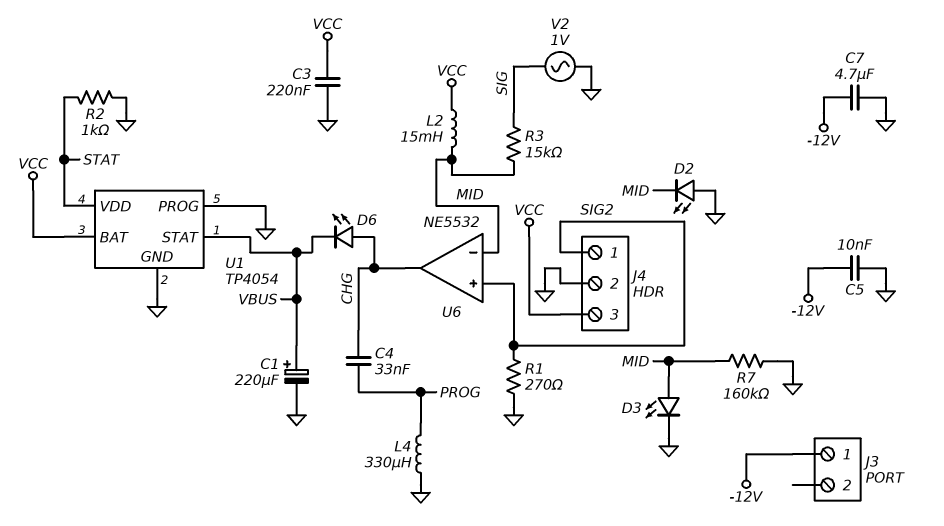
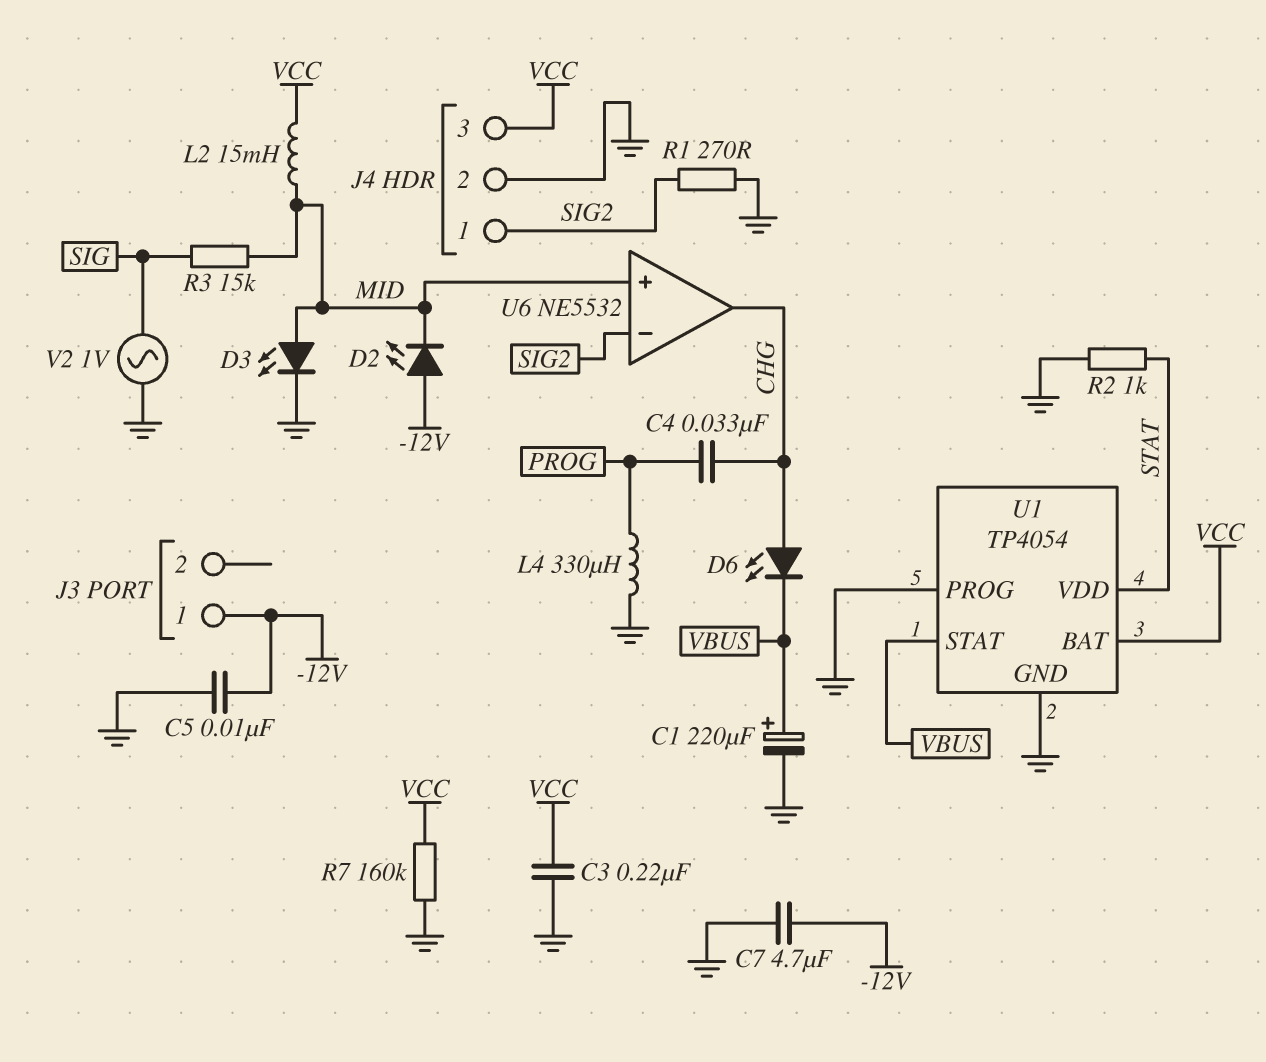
D2: LED (A GND, K MID) -> LED (A -12V, K MID)
R7: 160k (GND, MID) -> 160k (GND, VCC)
U6 pin in+: SIG2 -> MID
U6 pin in-: MID -> SIG2

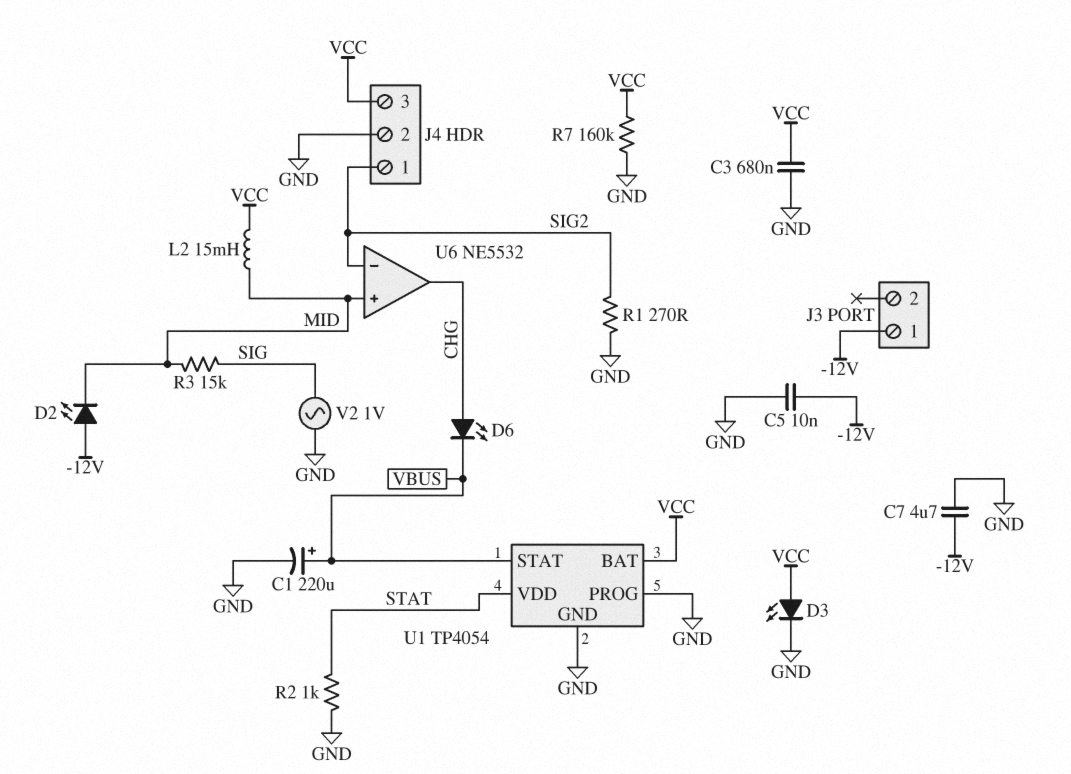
C3: 220nF (GND, VCC) -> 680nF (GND, VCC)
C4: 33nF (CHG, PROG) -> none
D3: LED (A MID, K GND) -> LED (A VCC, K GND)
L4: 330uH (GND, PROG) -> none

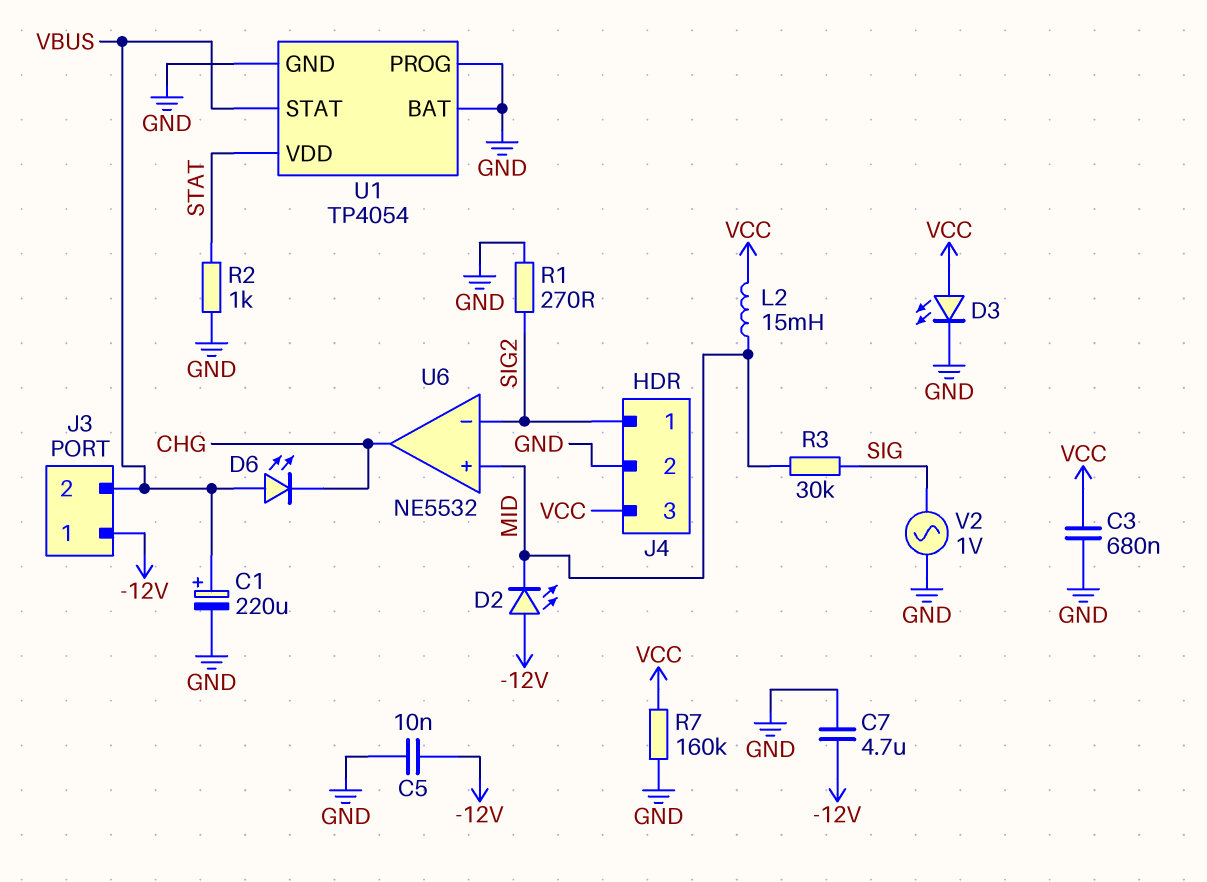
D6: LED (A CHG, K VBUS) -> LED (A VBUS, K CHG)
J3 pin 2: none -> VBUS
R3: 15k (MID, SIG) -> 30k (MID, SIG)
U1 pin BAT: VCC -> GND

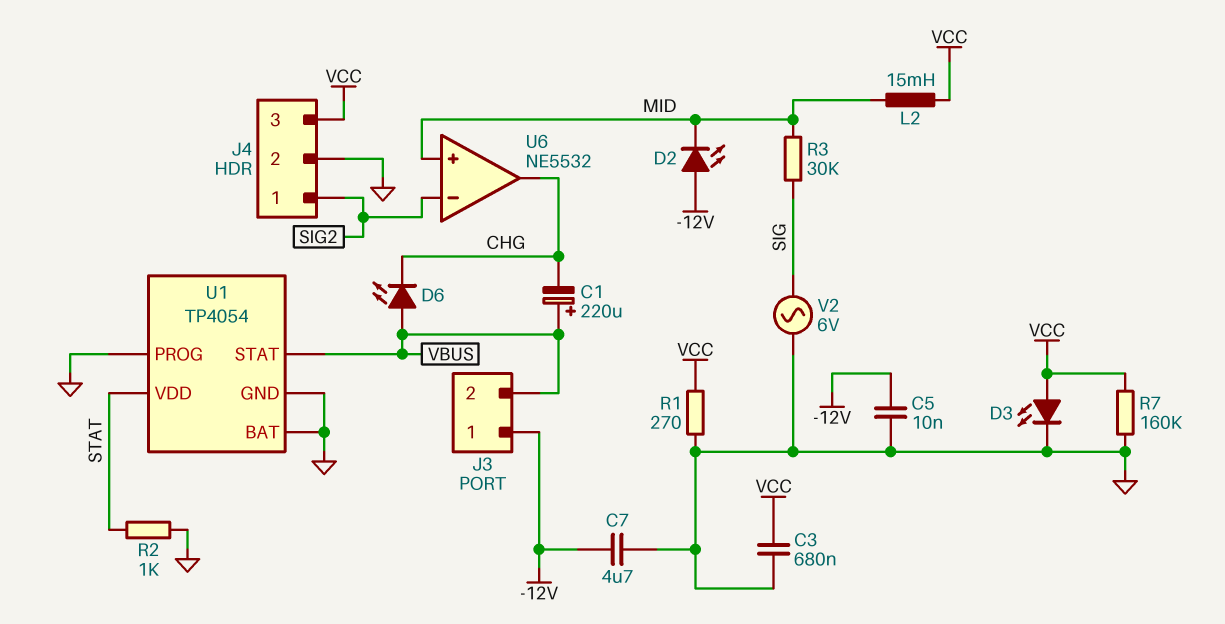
C1: 220uF (plus VBUS, minus GND) -> 220uF (plus VBUS, minus CHG)
R1: 270 (GND, SIG2) -> 270 (GND, VCC)
V2: AC 1V (GND, SIG) -> AC 6V (GND, SIG)

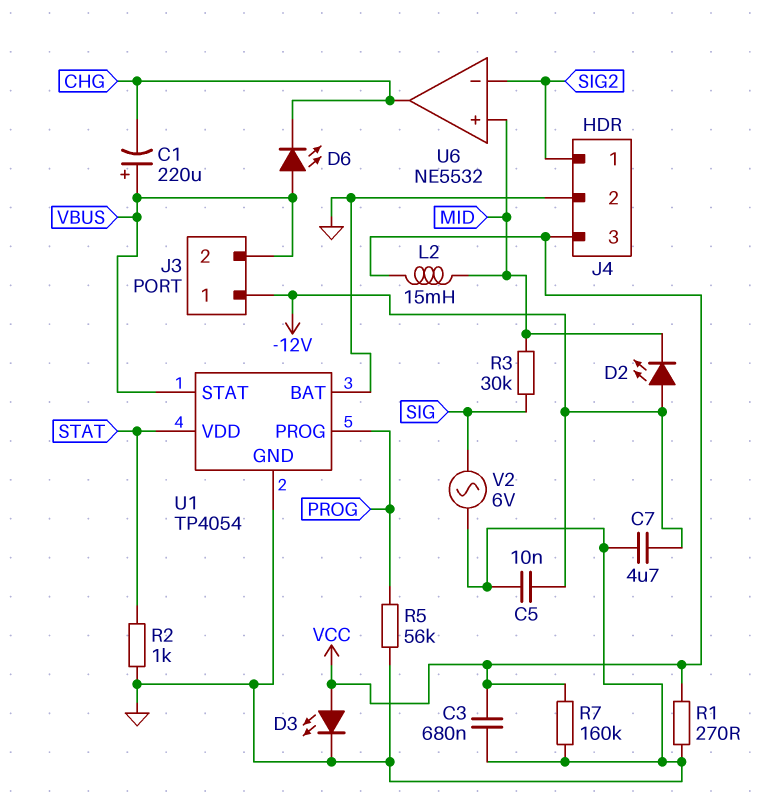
R5: none -> 56k (GND, PROG)
U1 pin PROG: GND -> PROG

